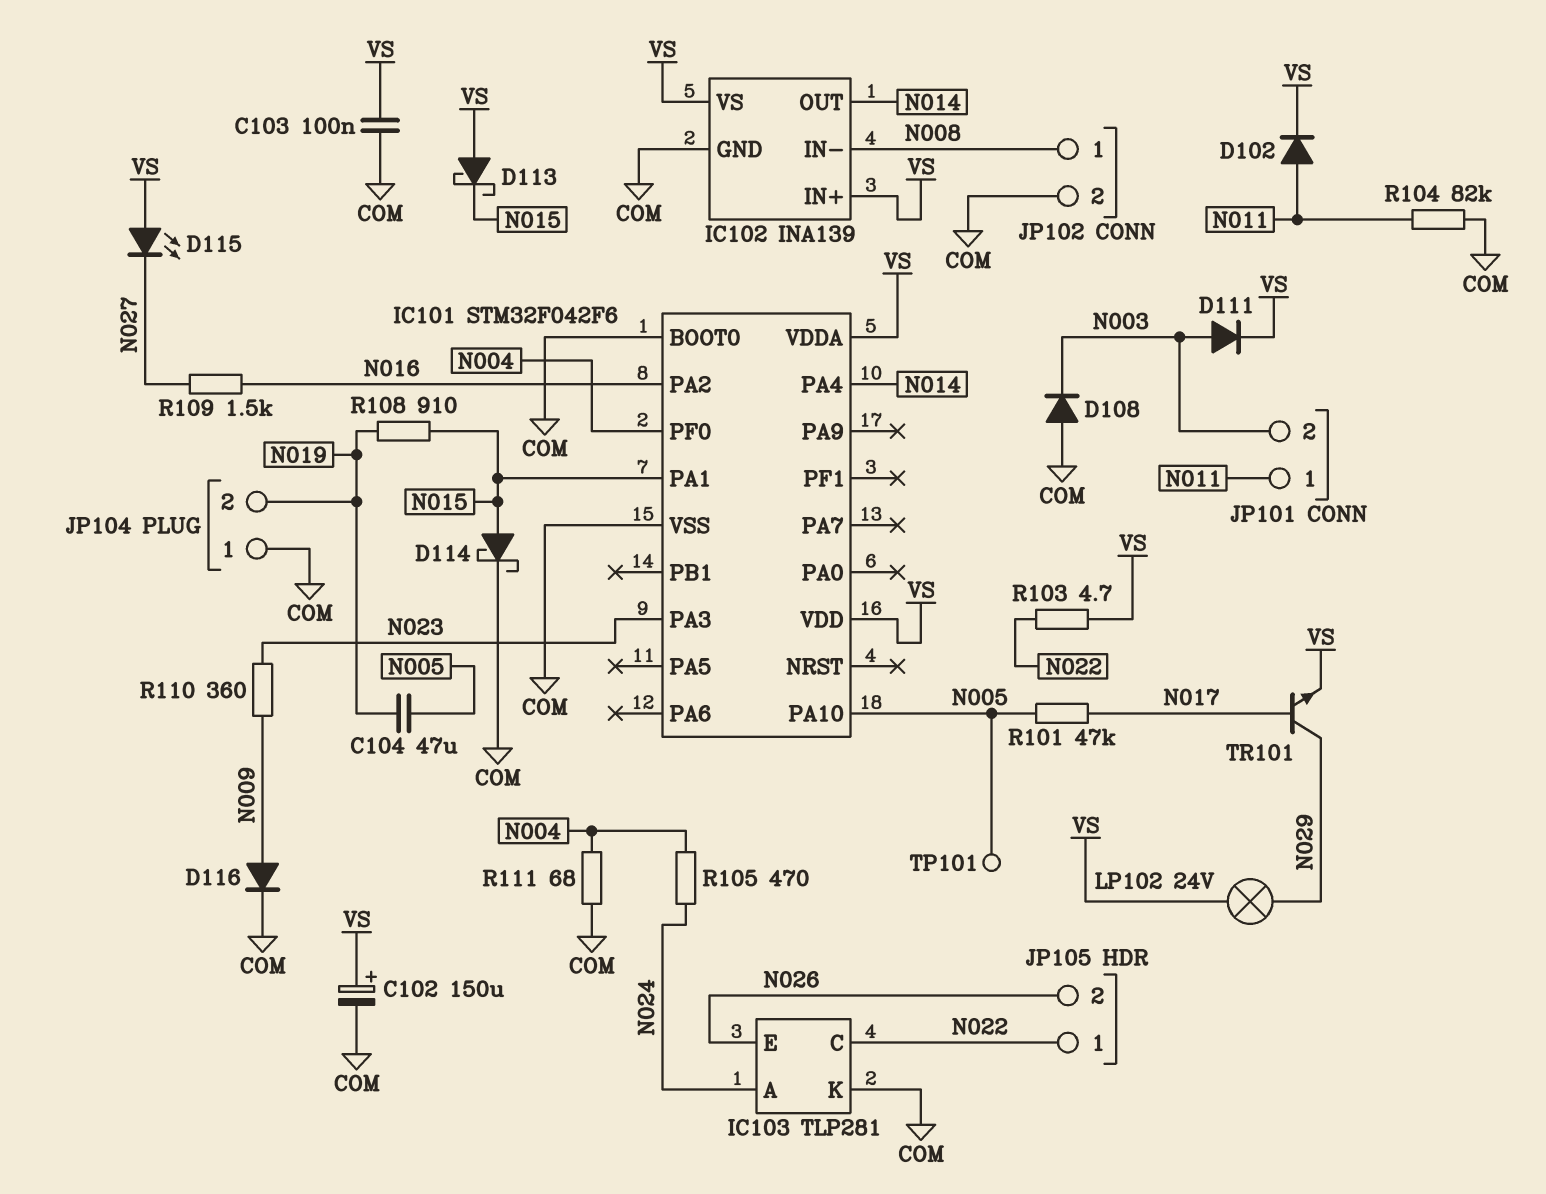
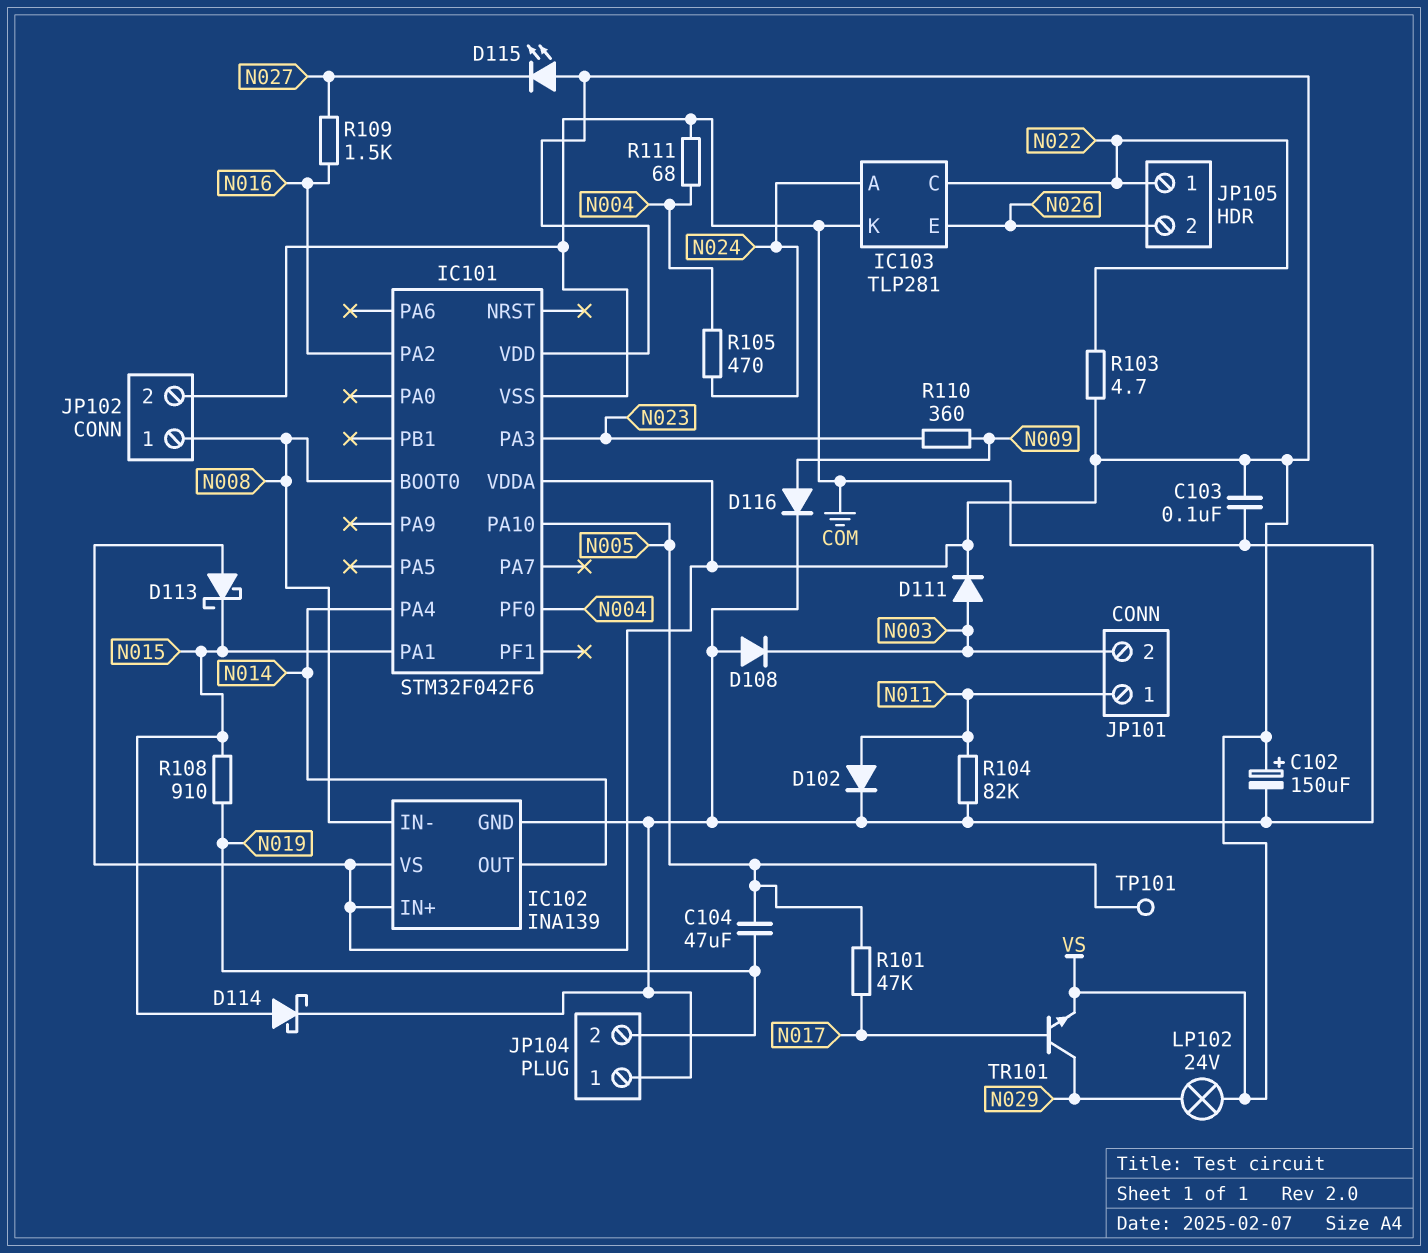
D102: diode (A N011, K VS) -> diode (A N011, K COM)
IC101 pin BOOT0: COM -> N008

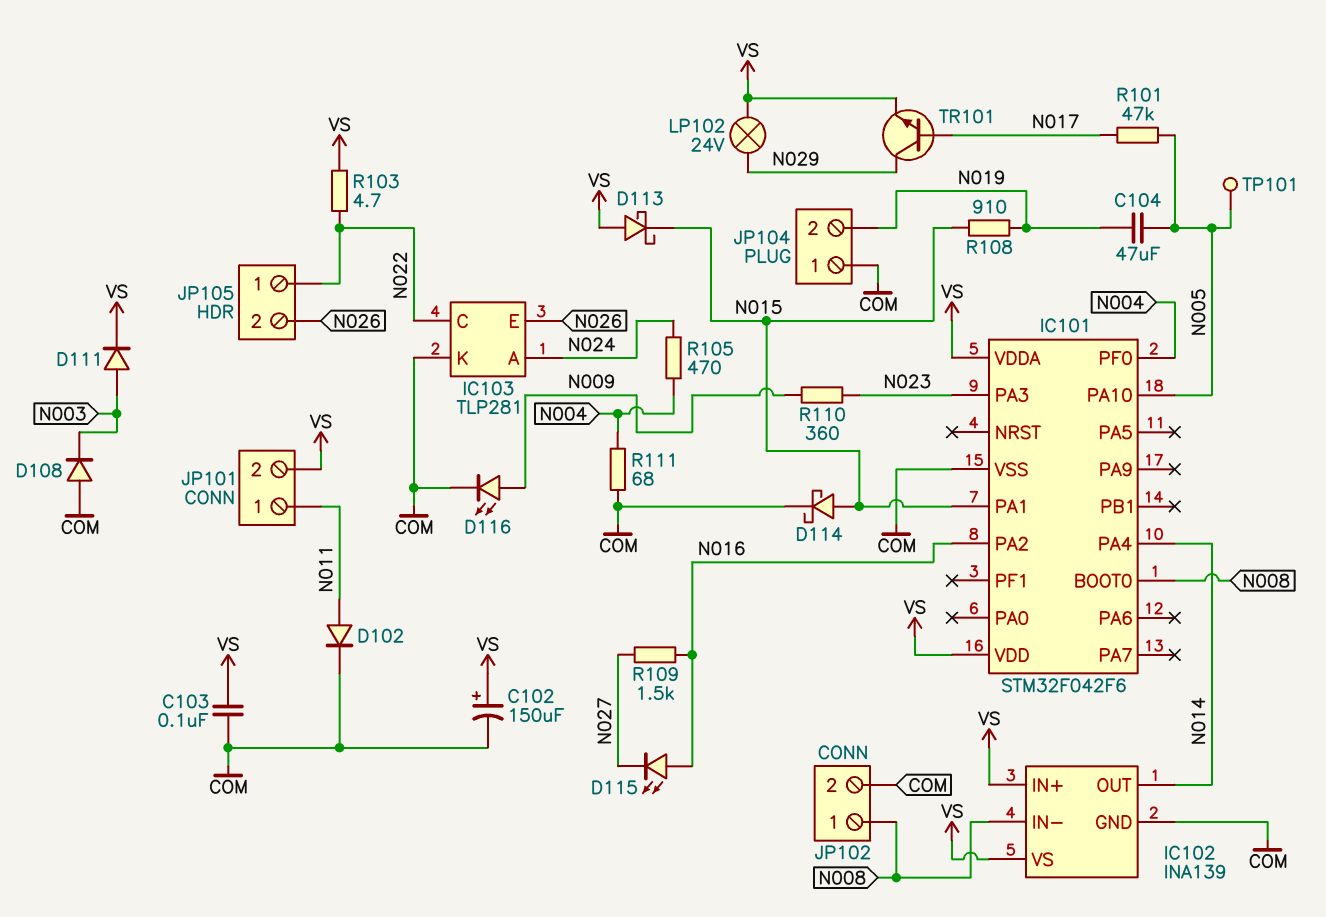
D115: LED (A VS, K N027) -> LED (A N016, K N027)
D116: diode (A N009, K COM) -> LED (A N009, K COM)
JP101 pin 2: N003 -> VS
R104: 82k (COM, N011) -> none

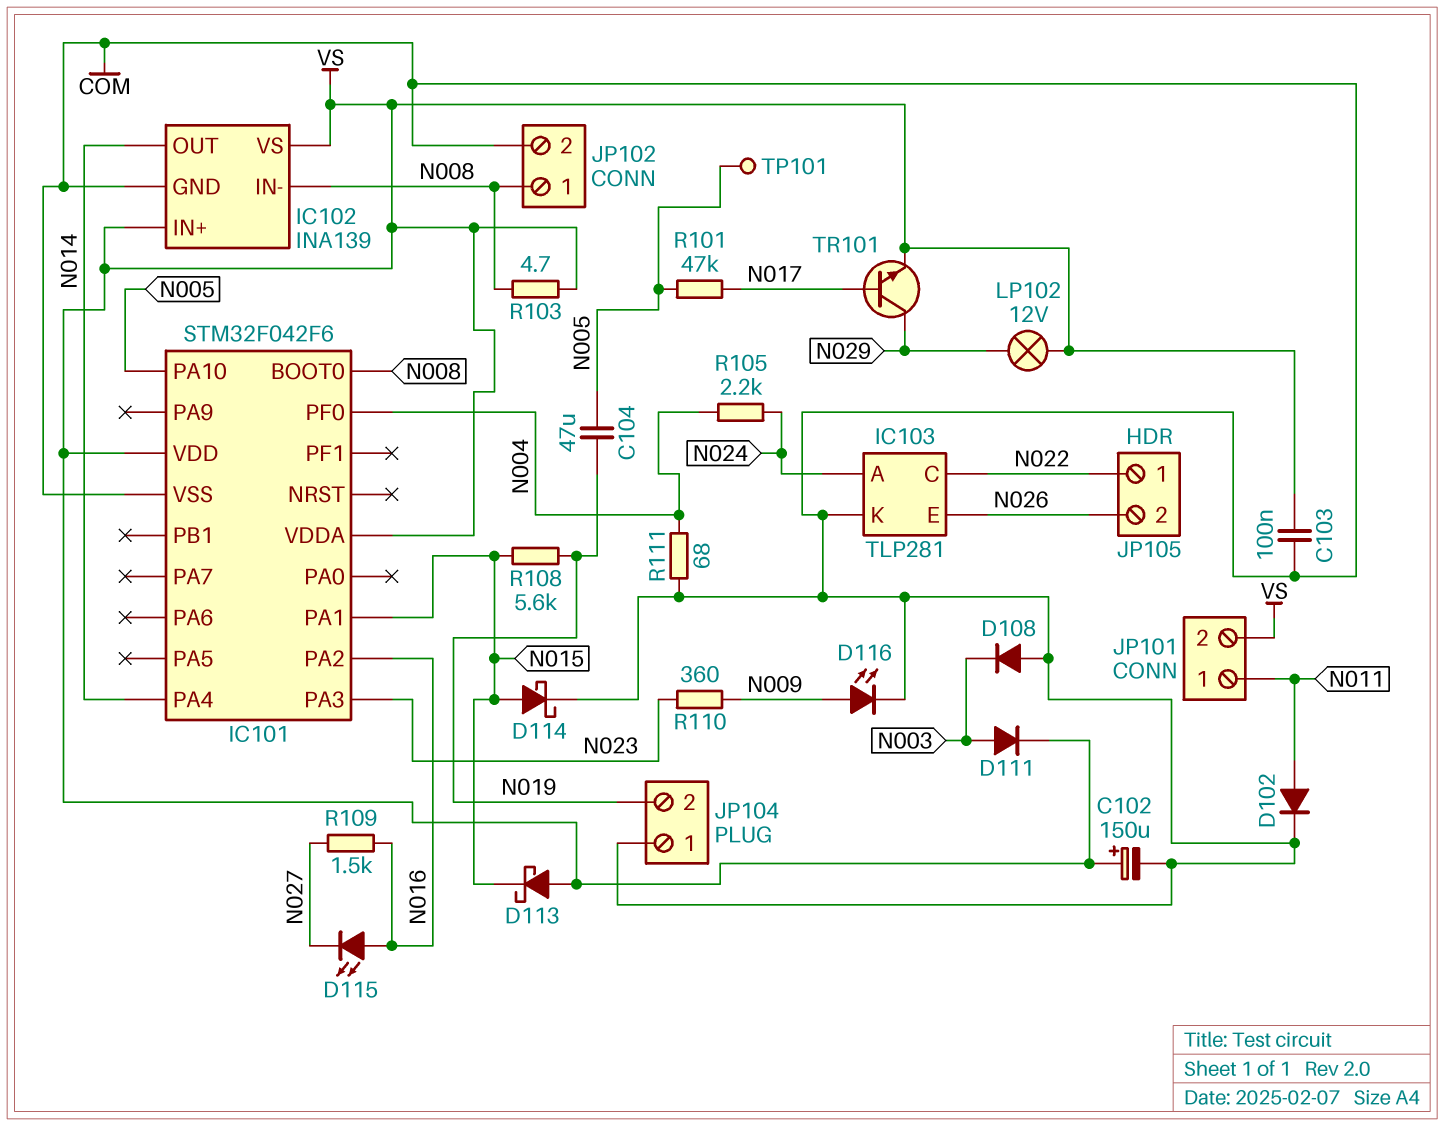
LP102: lamp 24V (N029, VS) -> lamp 12V (N029, VS)
R103: 4.7 (N022, VS) -> 4.7 (N008, VS)
R105: 470 (N004, N024) -> 2.2k (N004, N024)
R108: 910 (N015, N019) -> 5.6k (N015, N019)

